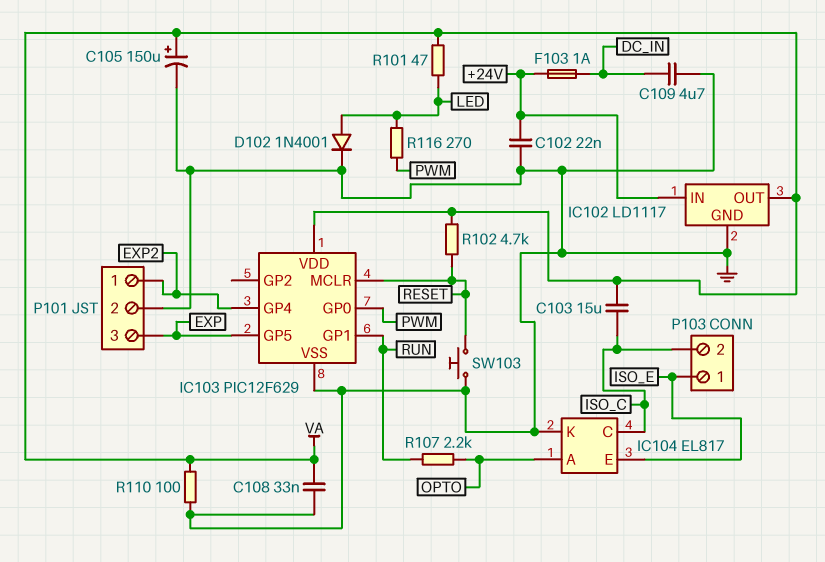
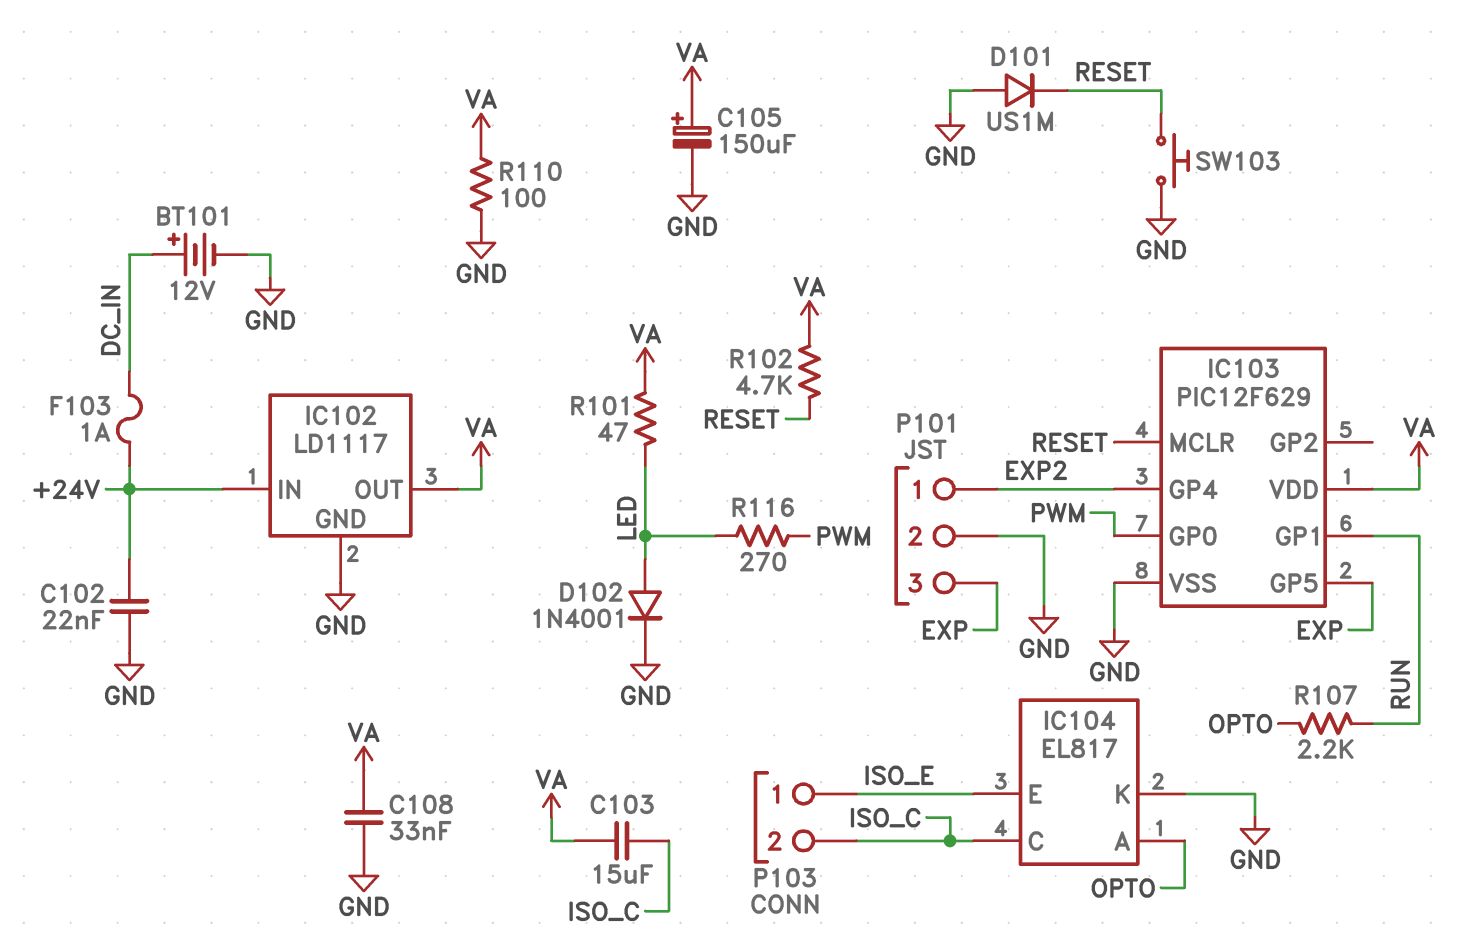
BT101: none -> 12V (plus DC_IN, minus GND)
C109: 4.7uF (DC_IN, GND) -> none
D101: none -> diode US1M (A GND, K RESET)

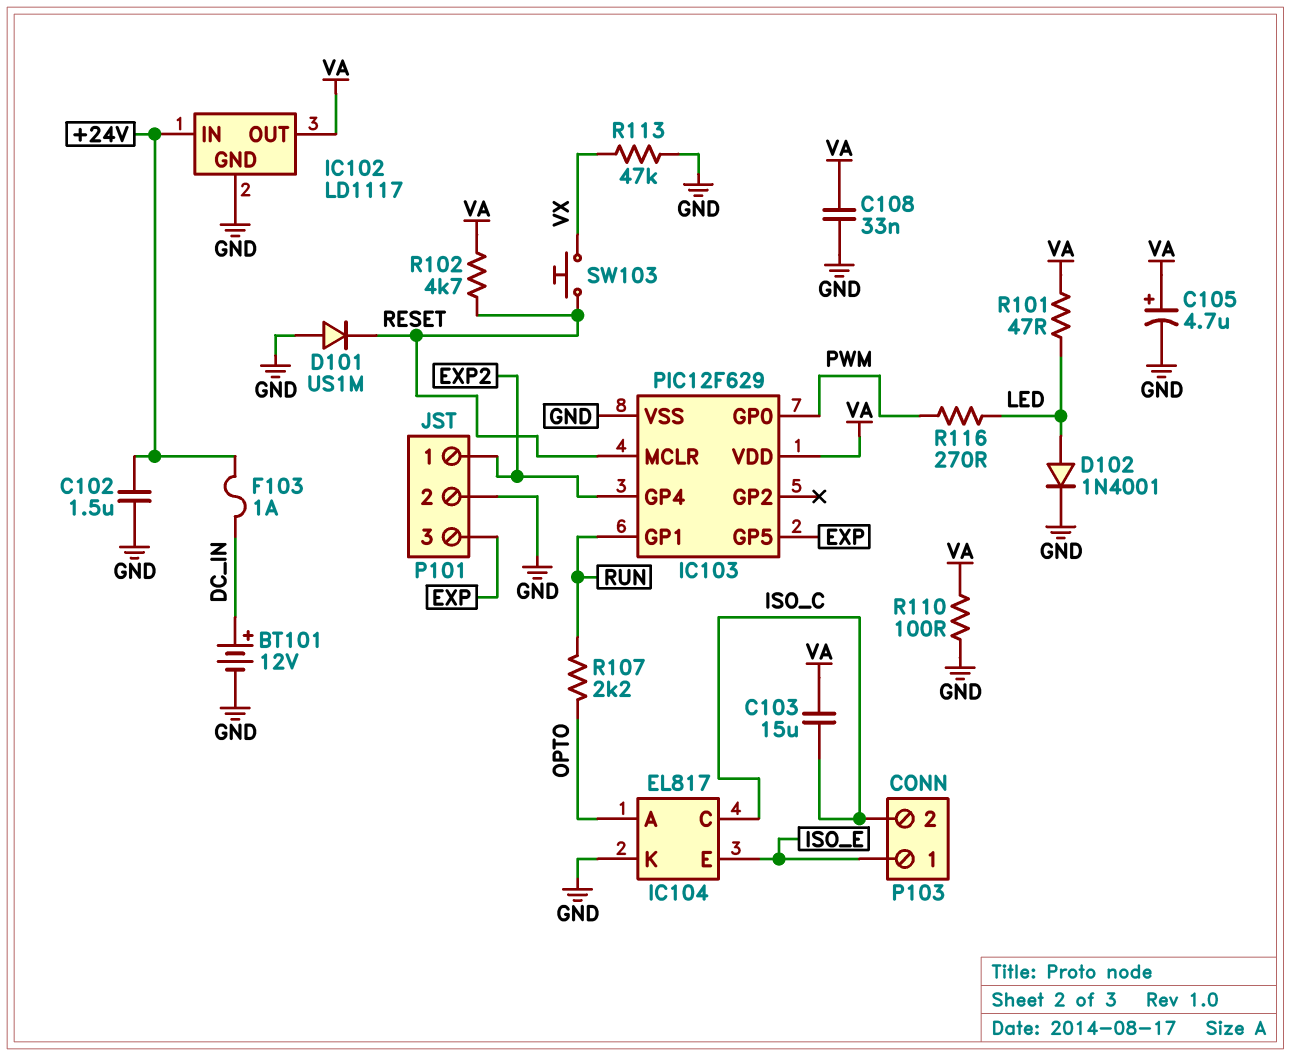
C102: 22nF (+24V, GND) -> 1.5uF (+24V, GND)
C105: 150uF (plus VA, minus GND) -> 4.7uF (plus VA, minus GND)
R113: none -> 47k (GND, VX)
SW103: button (GND, RESET) -> button (RESET, VX)

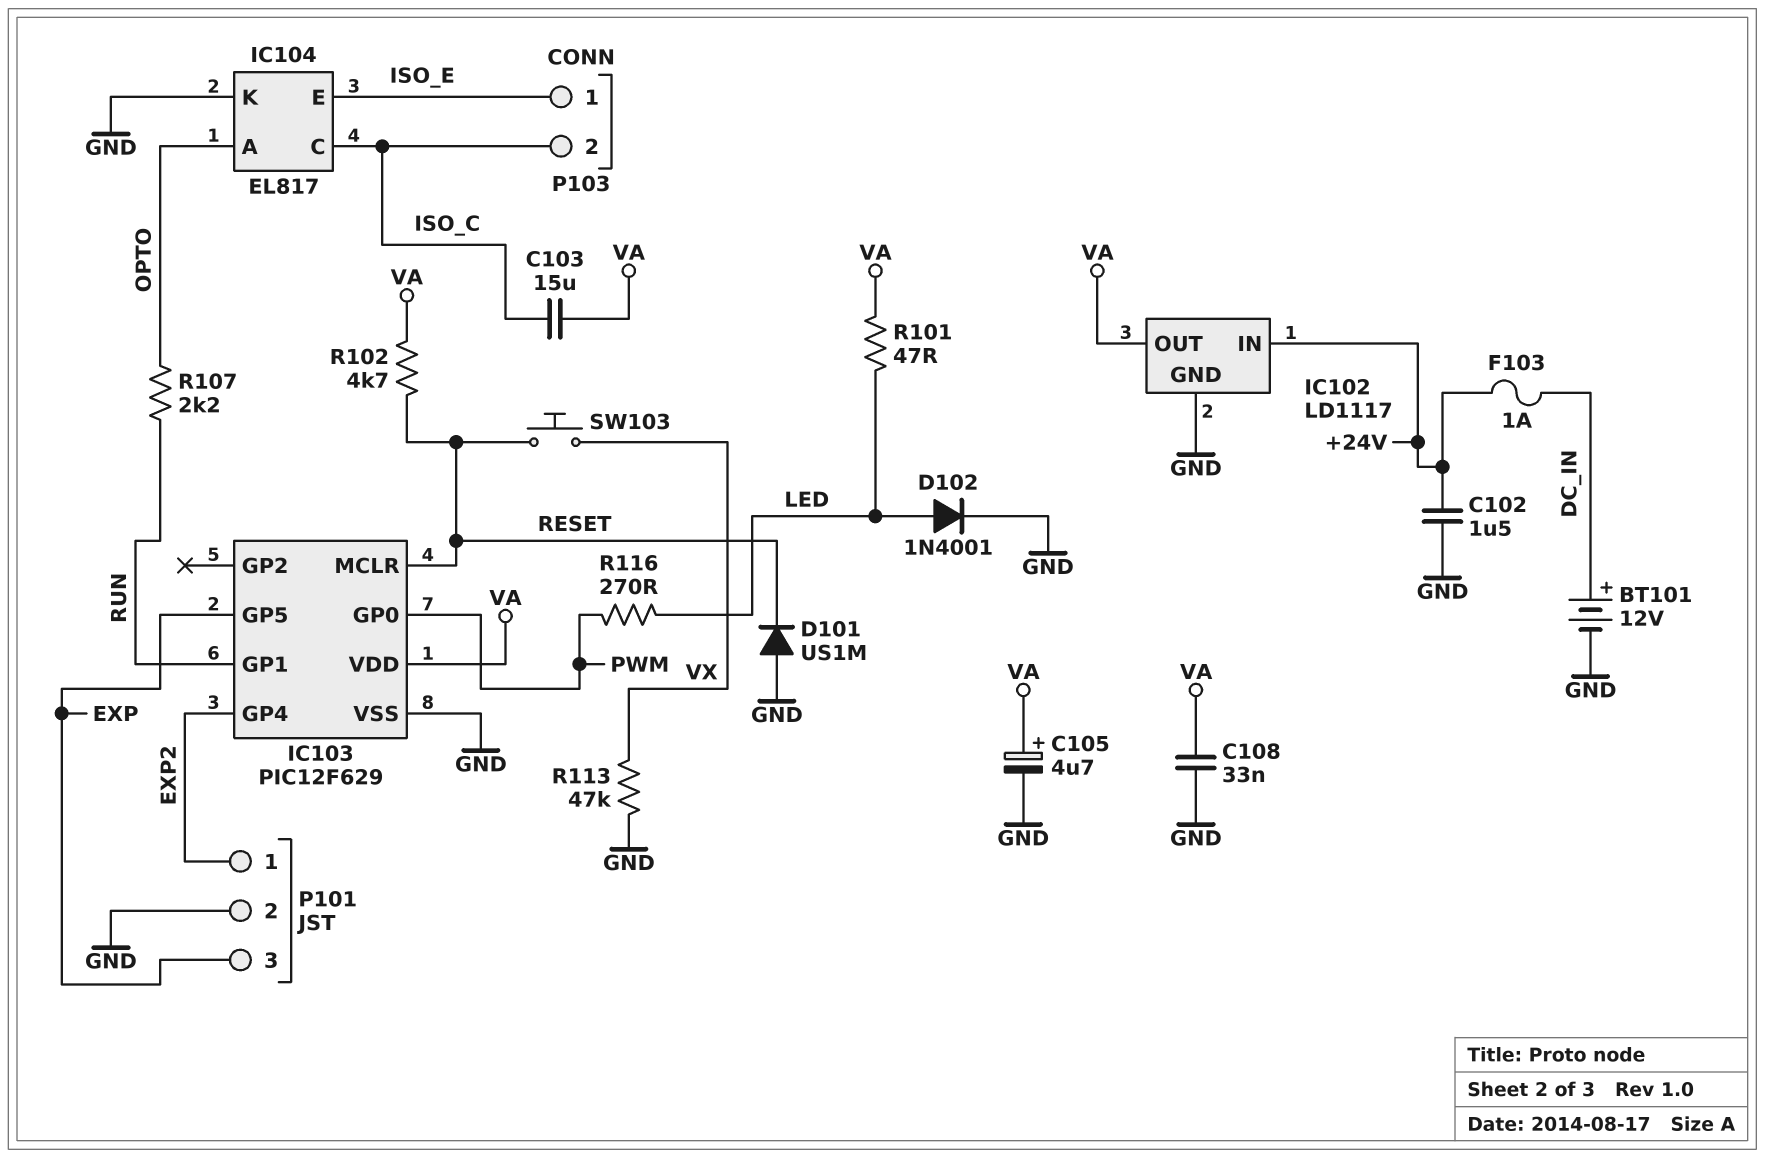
R110: 100 (GND, VA) -> none

